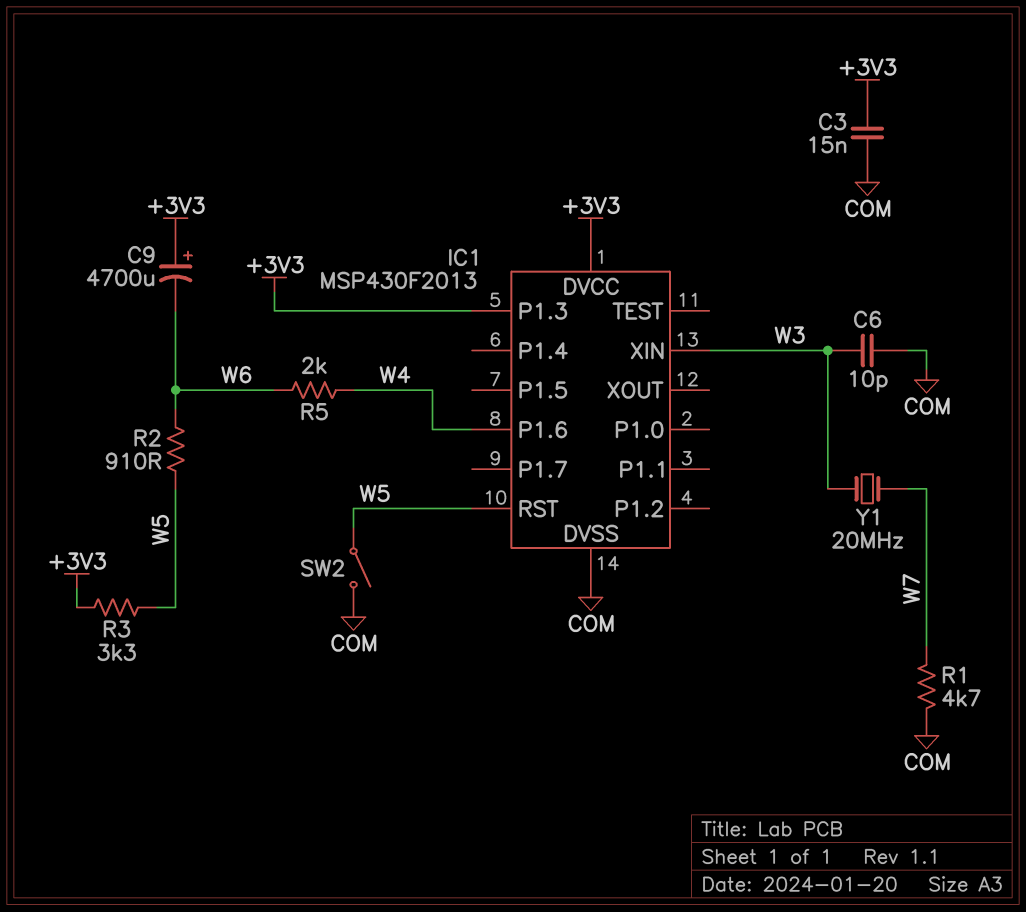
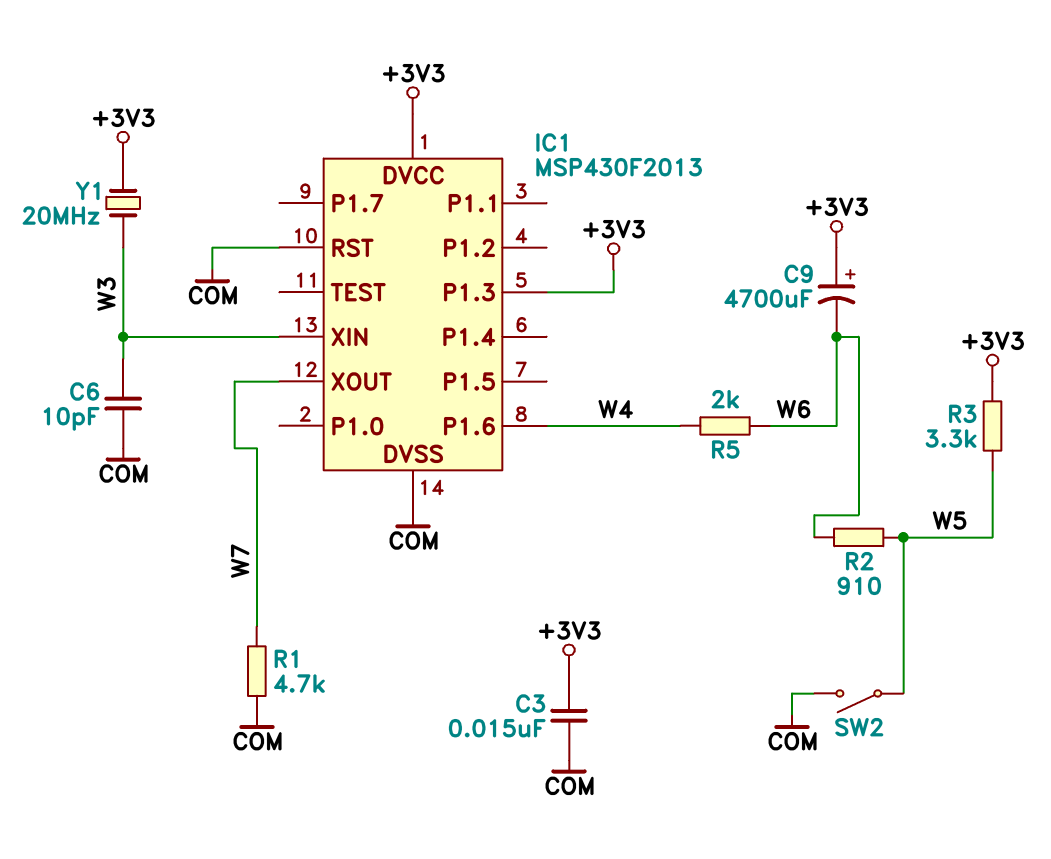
IC1 pin RST: W5 -> COM
IC1 pin XOUT: none -> W7
Y1: 20MHz (W3, W7) -> 20MHz (+3V3, W3)

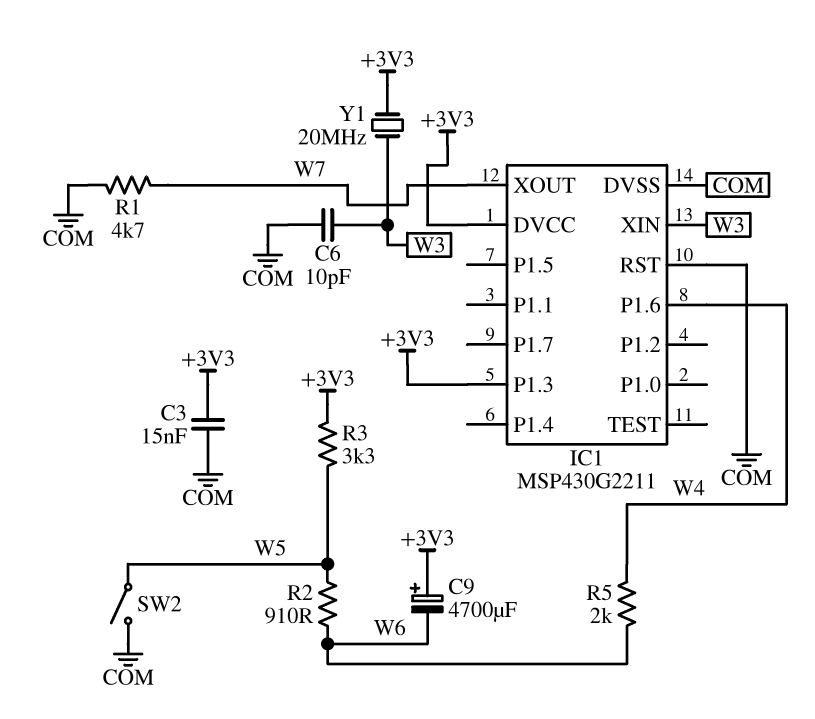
IC1: MSP430F2013 -> MSP430G2211

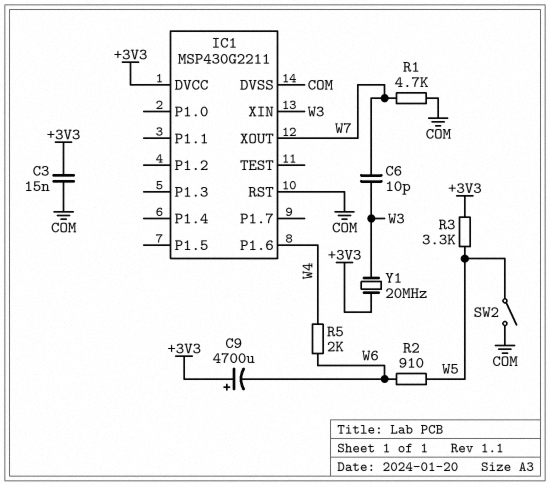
C6: 10pF (COM, W3) -> 10pF (W3, W7)
IC1 pin P1.3: +3V3 -> none

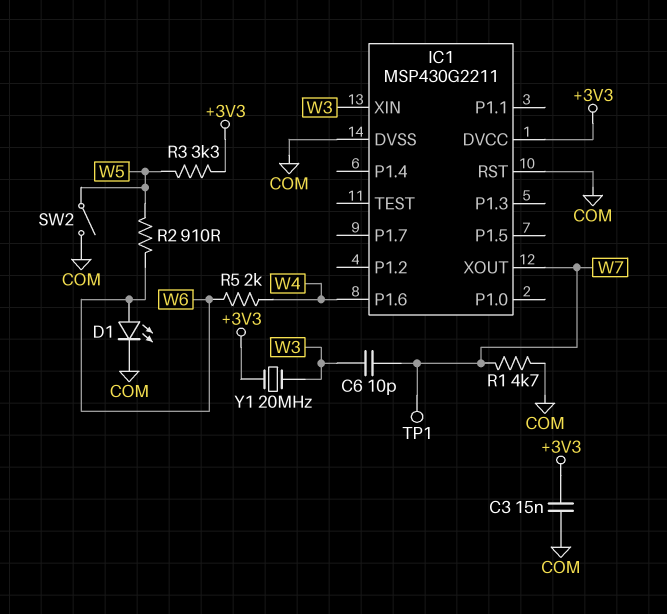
C9: 4700uF (plus +3V3, minus W6) -> none
D1: none -> LED (A W6, K COM)
TP1: none -> test point (W7)

